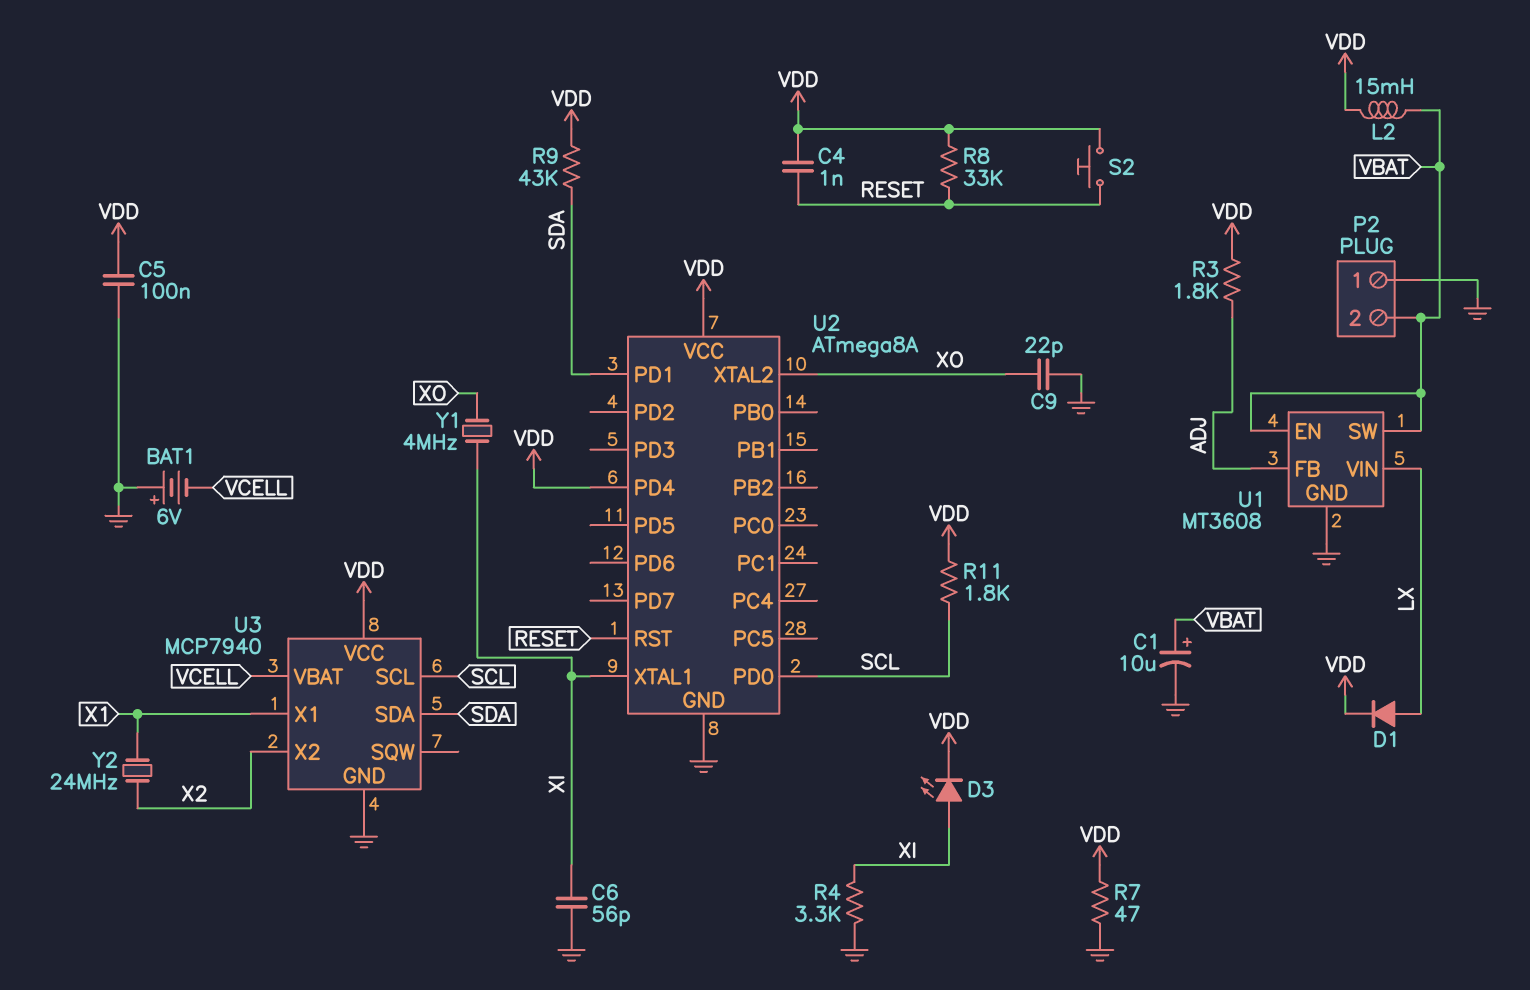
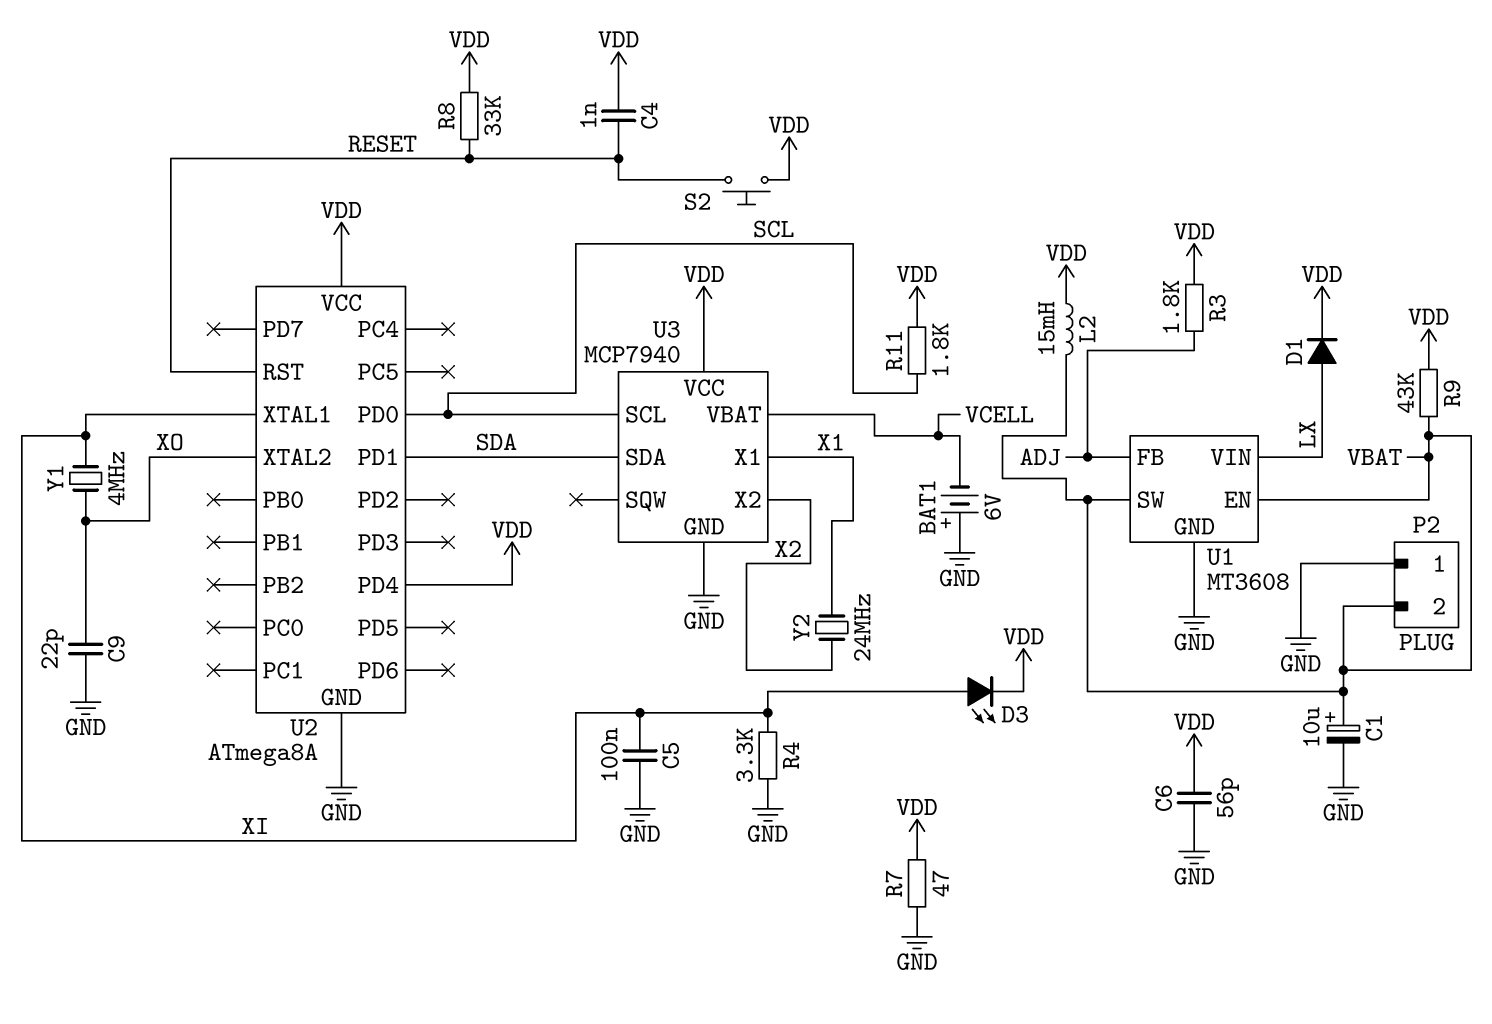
C5: 100nF (GND, VDD) -> 100nF (GND, XI)
C6: 56pF (GND, XI) -> 56pF (GND, VDD)
R9: 43k (SDA, VDD) -> 43k (VBAT, VDD)

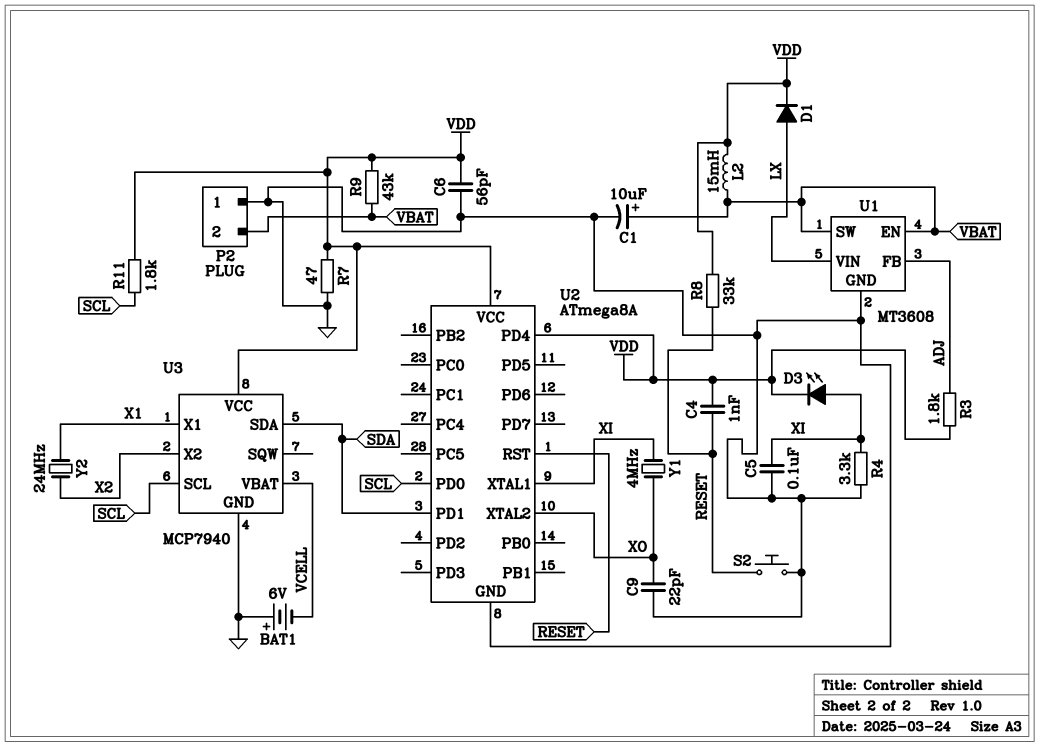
S2: button (RESET, VDD) -> button (GND, RESET)

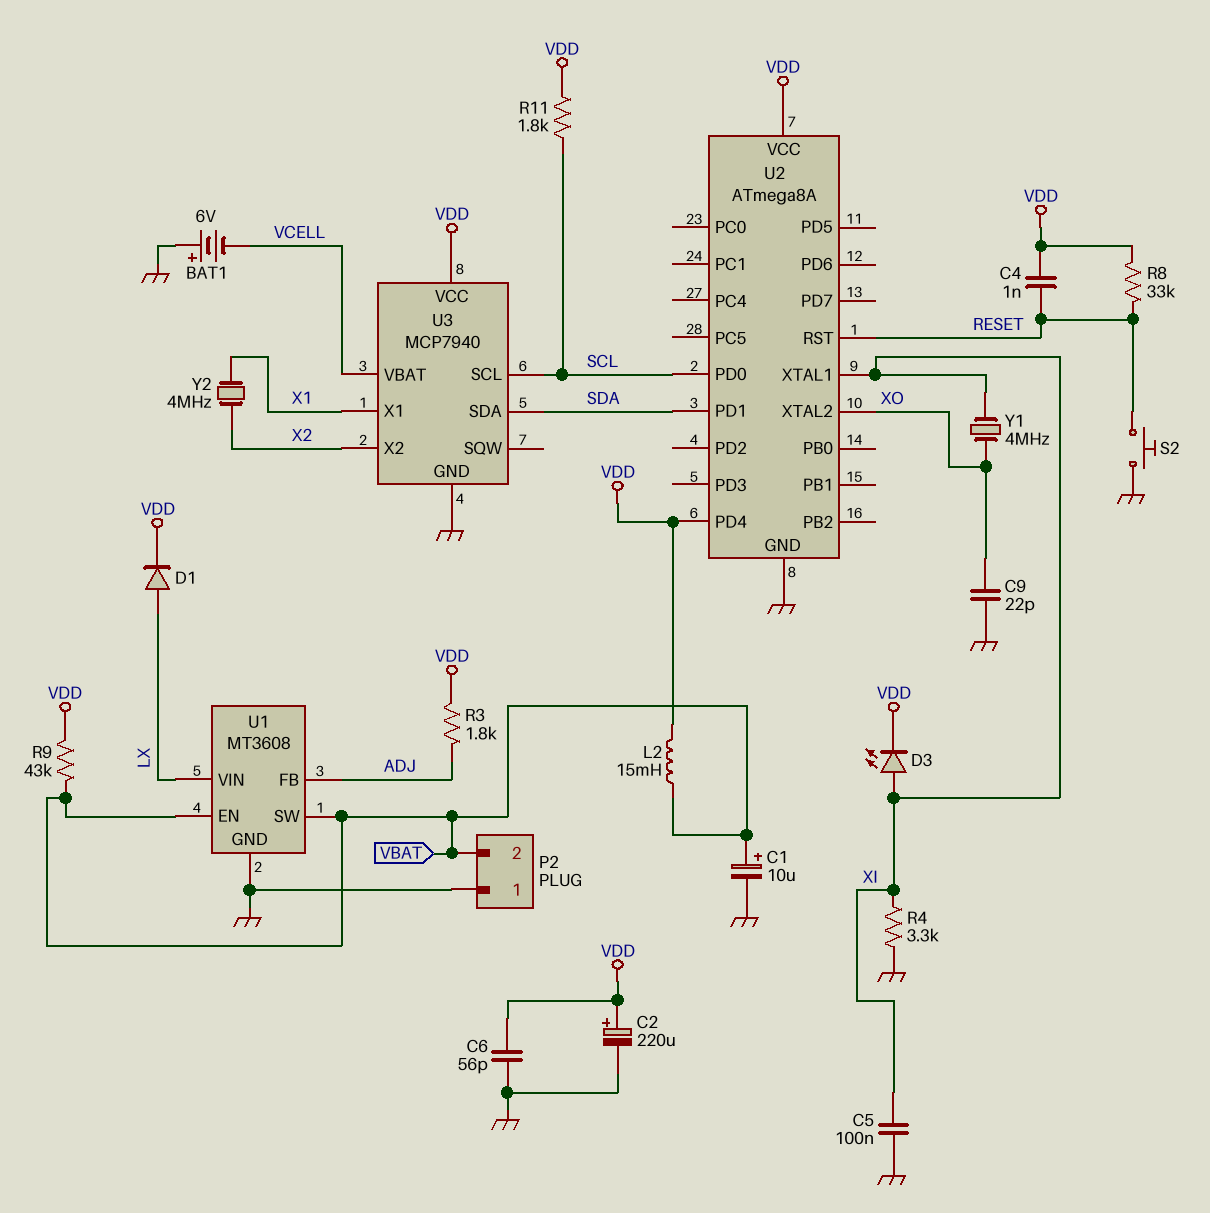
C2: none -> 220uF (plus VDD, minus GND)
R7: 47 (GND, VDD) -> none
Y2: 24MHz (X1, X2) -> 4MHz (X1, X2)

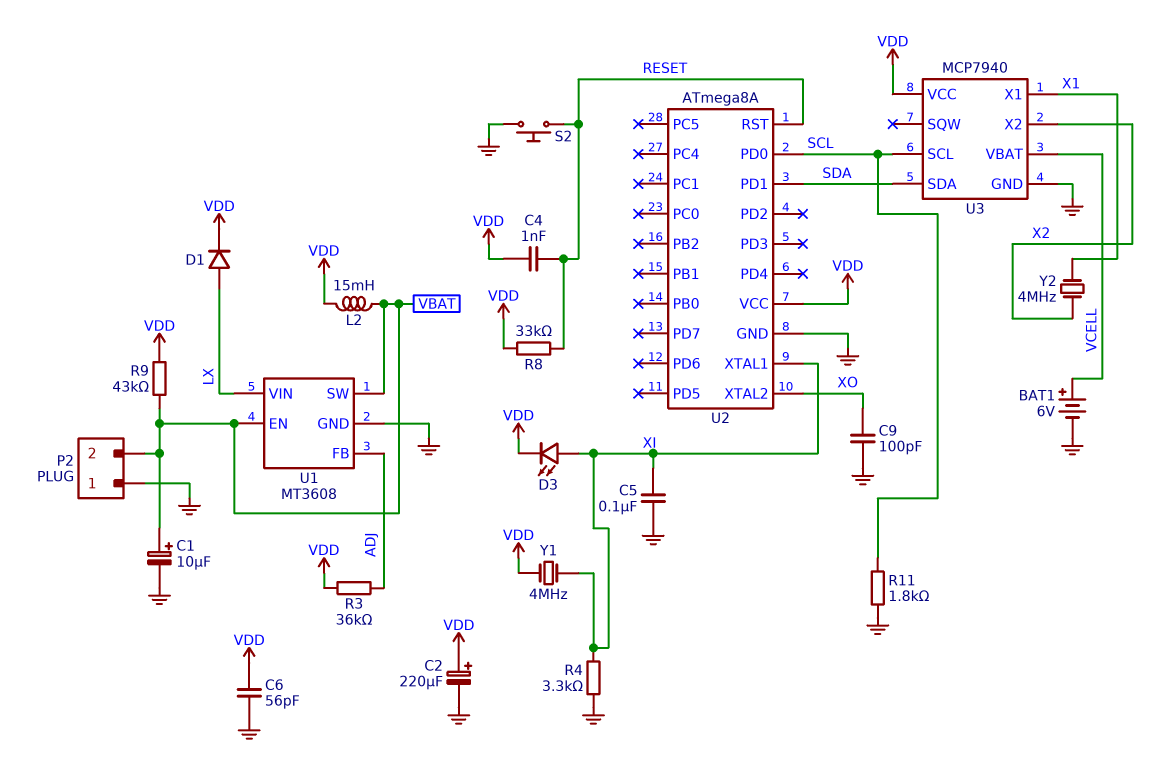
BAT1: 6V (plus GND, minus VCELL) -> 6V (plus VCELL, minus GND)
C9: 22pF (GND, XO) -> 100pF (GND, XO)
R3: 1.8k (ADJ, VDD) -> 36k (ADJ, VDD)
R11: 1.8k (SCL, VDD) -> 1.8k (GND, SCL)
U2 pin PD4: VDD -> none
Y1: 4MHz (XI, XO) -> 4MHz (VDD, XI)

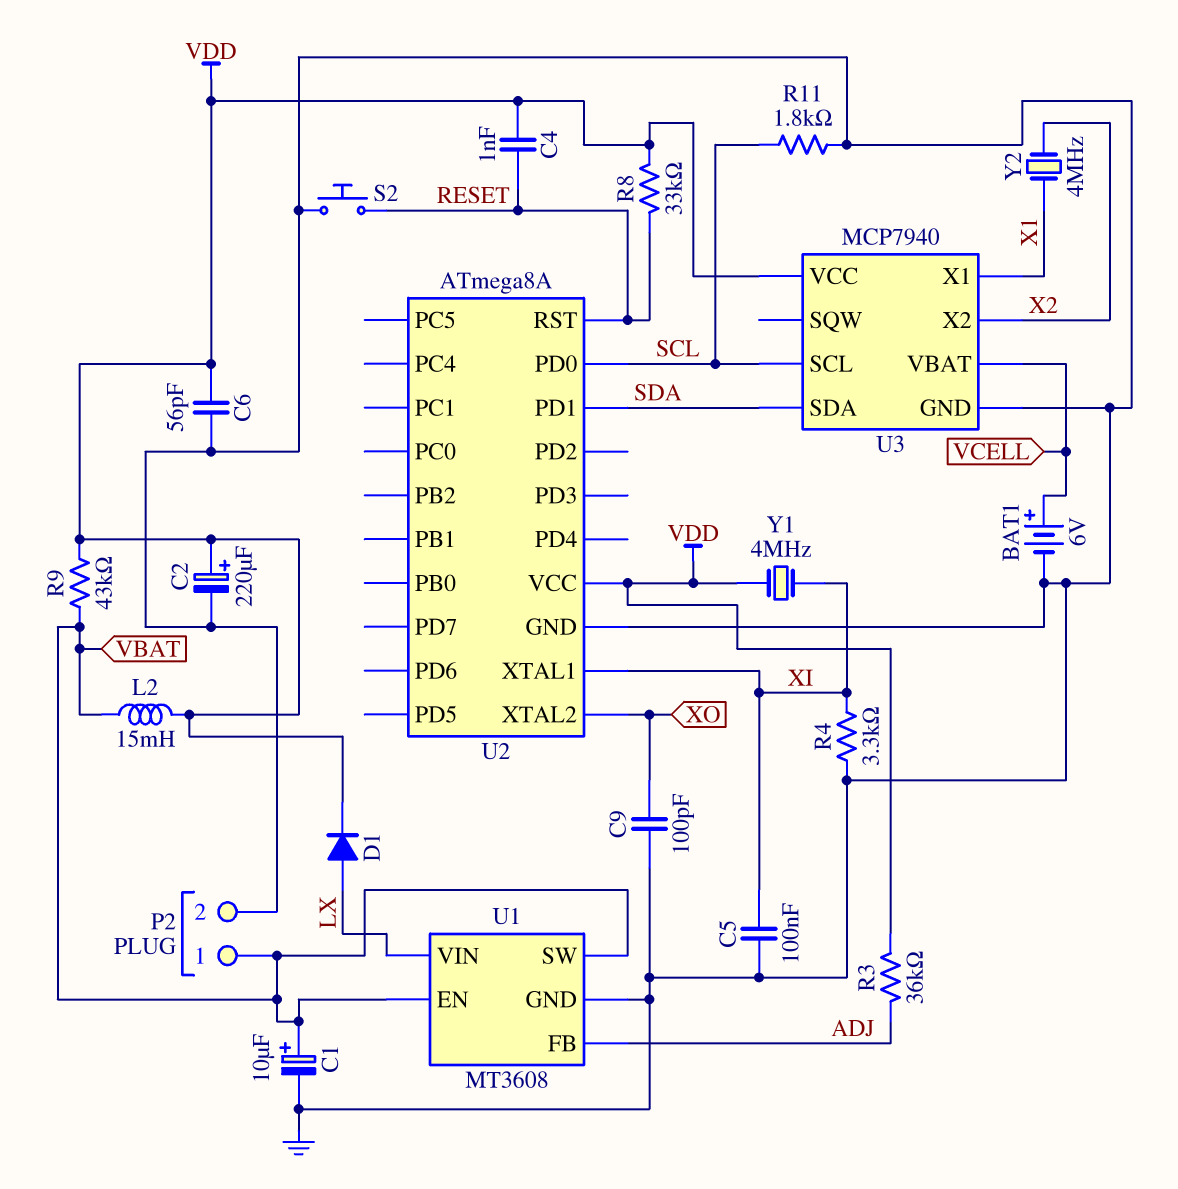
D3: LED (A XI, K VDD) -> none
P2 pin 1: GND -> VBAT
P2 pin 2: VBAT -> GND

